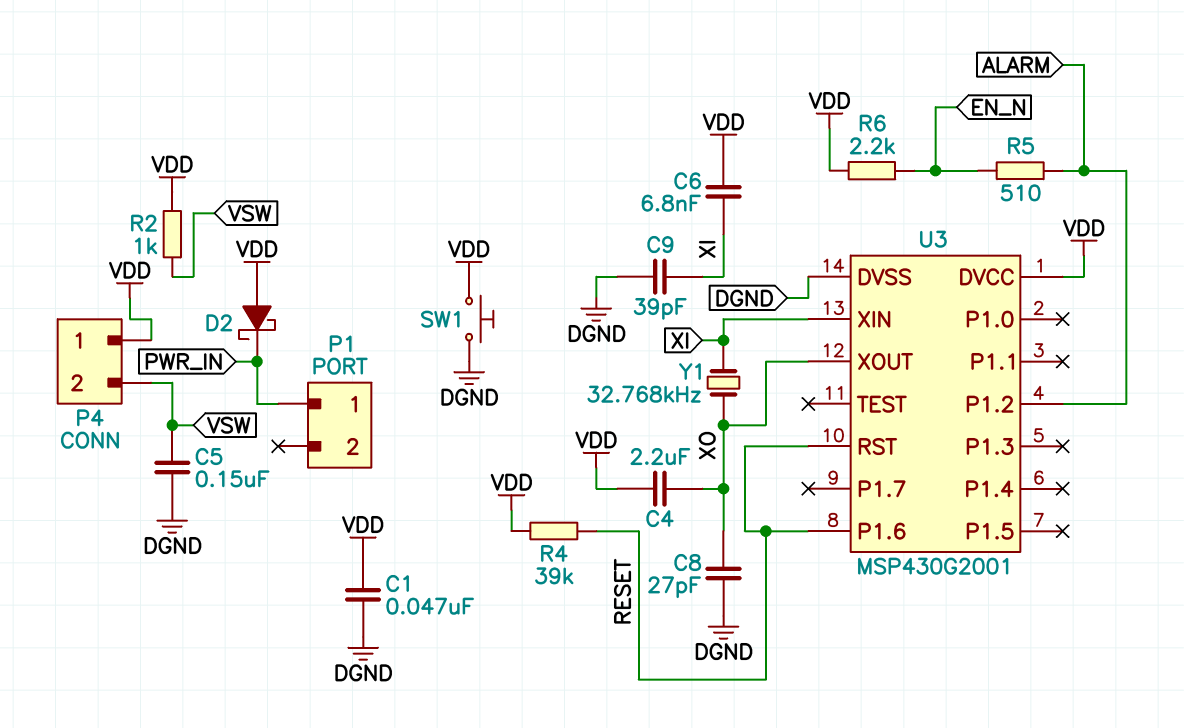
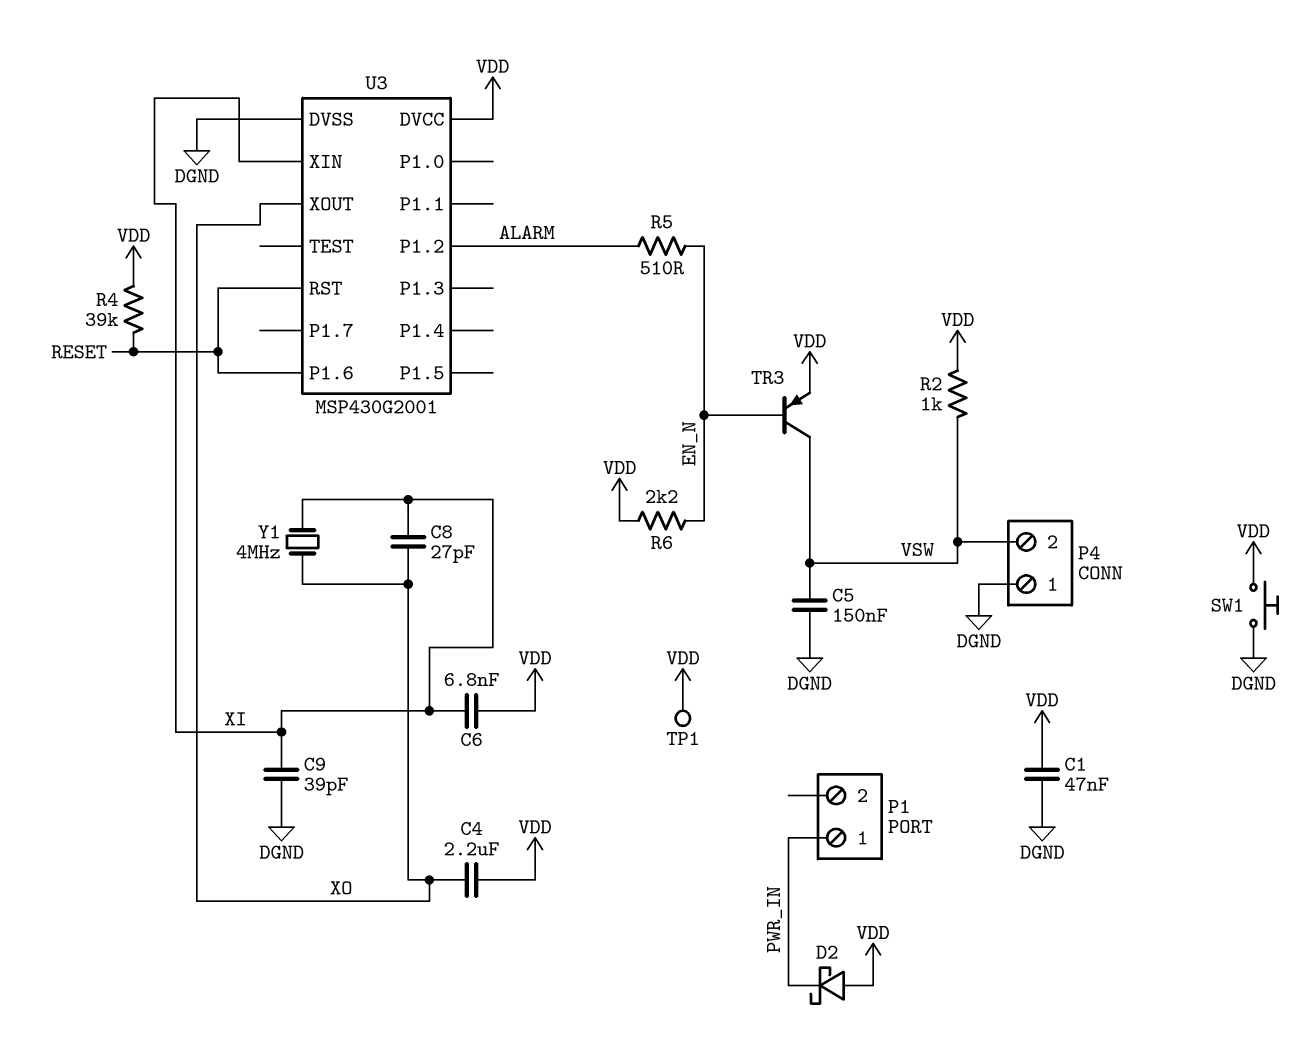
C8: 27pF (DGND, XO) -> 27pF (XI, XO)
P4 pin 1: VDD -> DGND
TP1: none -> test point (VDD)
TR3: none -> PNP (B EN_N, C VSW, E VDD)
Y1: 32.768kHz (XI, XO) -> 4MHz (XI, XO)

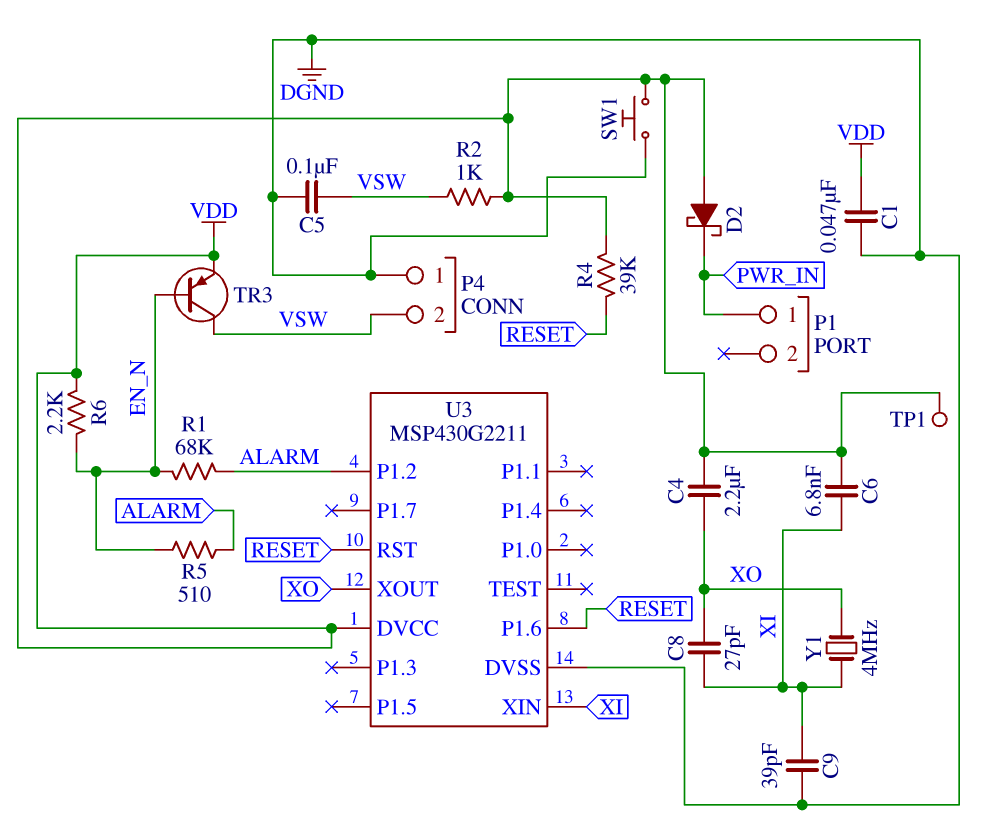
C5: 150nF (DGND, VSW) -> 100nF (DGND, VSW)
R1: none -> 68k (ALARM, EN_N)
U3: MSP430G2001 -> MSP430G2211

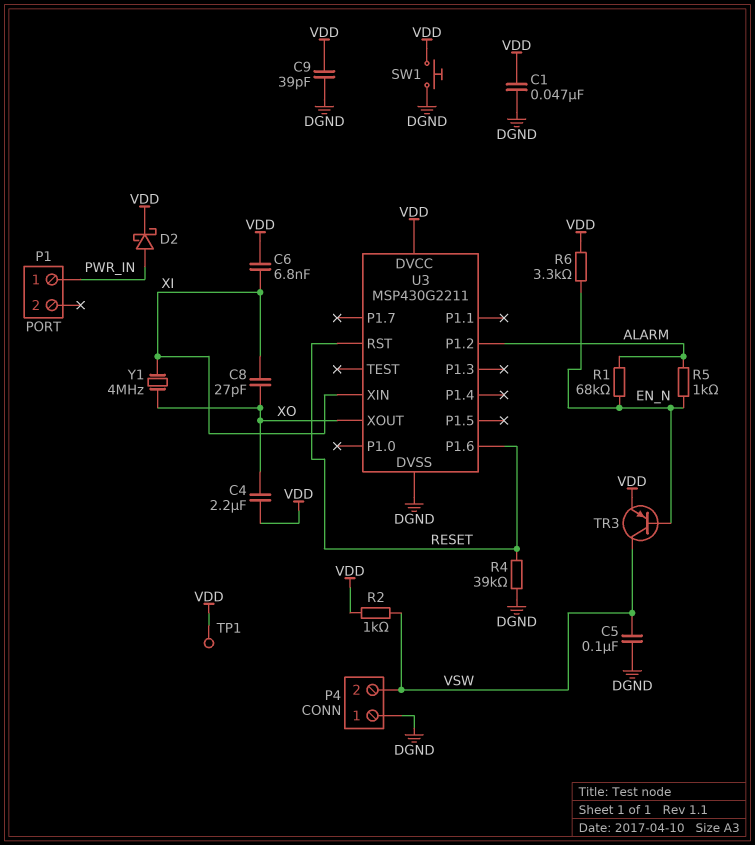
C9: 39pF (DGND, XI) -> 39pF (DGND, VDD)
D2: schottky (A VDD, K PWR_IN) -> schottky (A PWR_IN, K VDD)
R4: 39k (RESET, VDD) -> 39k (DGND, RESET)
R5: 510 (ALARM, EN_N) -> 1k (ALARM, EN_N)
R6: 2.2k (EN_N, VDD) -> 3.3k (EN_N, VDD)

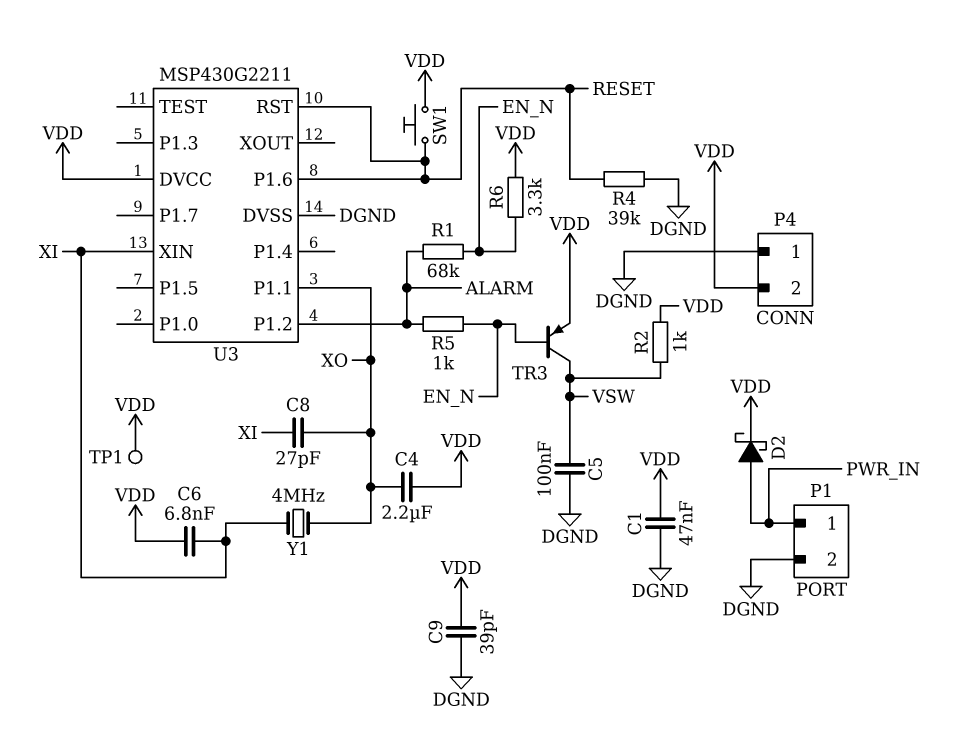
P1 pin 2: none -> DGND
P4 pin 2: VSW -> VDD
SW1: button (DGND, VDD) -> button (RESET, VDD)
U3 pin P1.1: none -> XO
U3 pin XOUT: XO -> none

